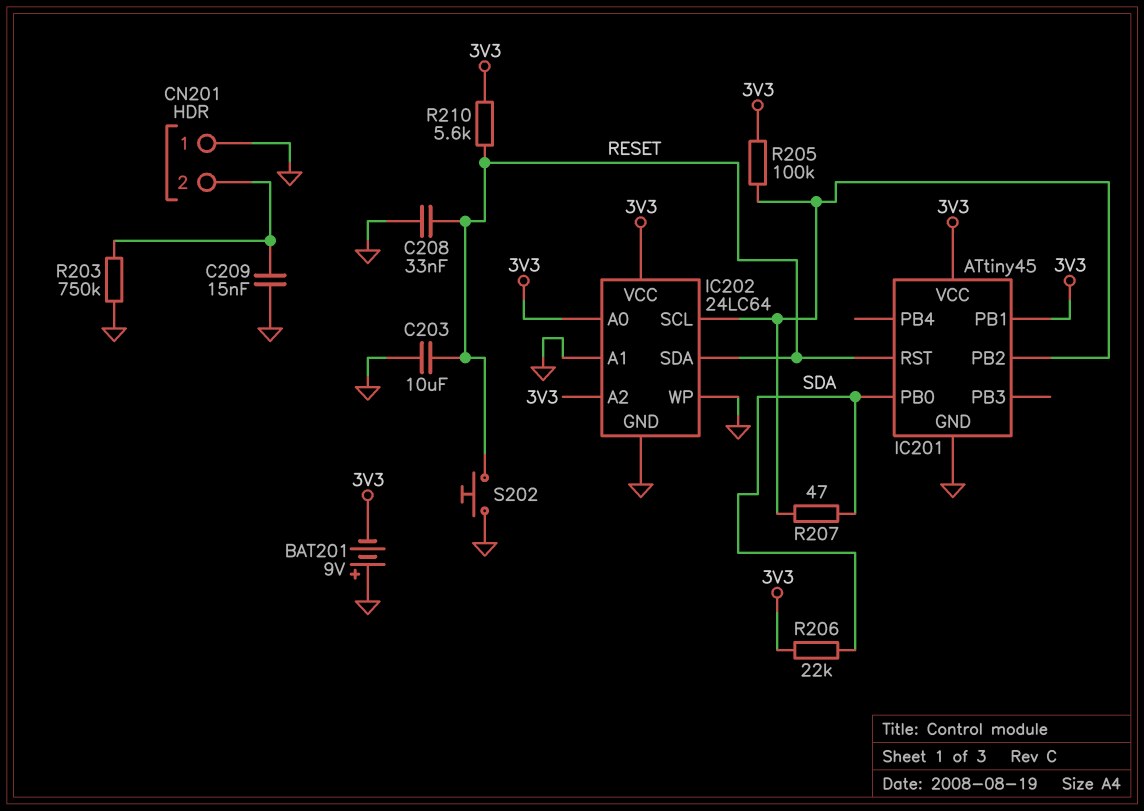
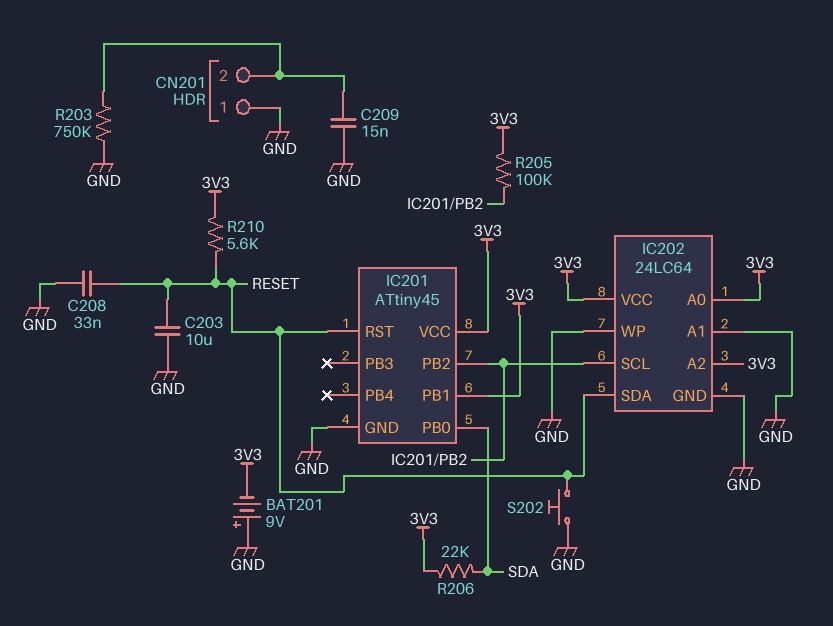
R207: 47 (IC201/PB2, SDA) -> none

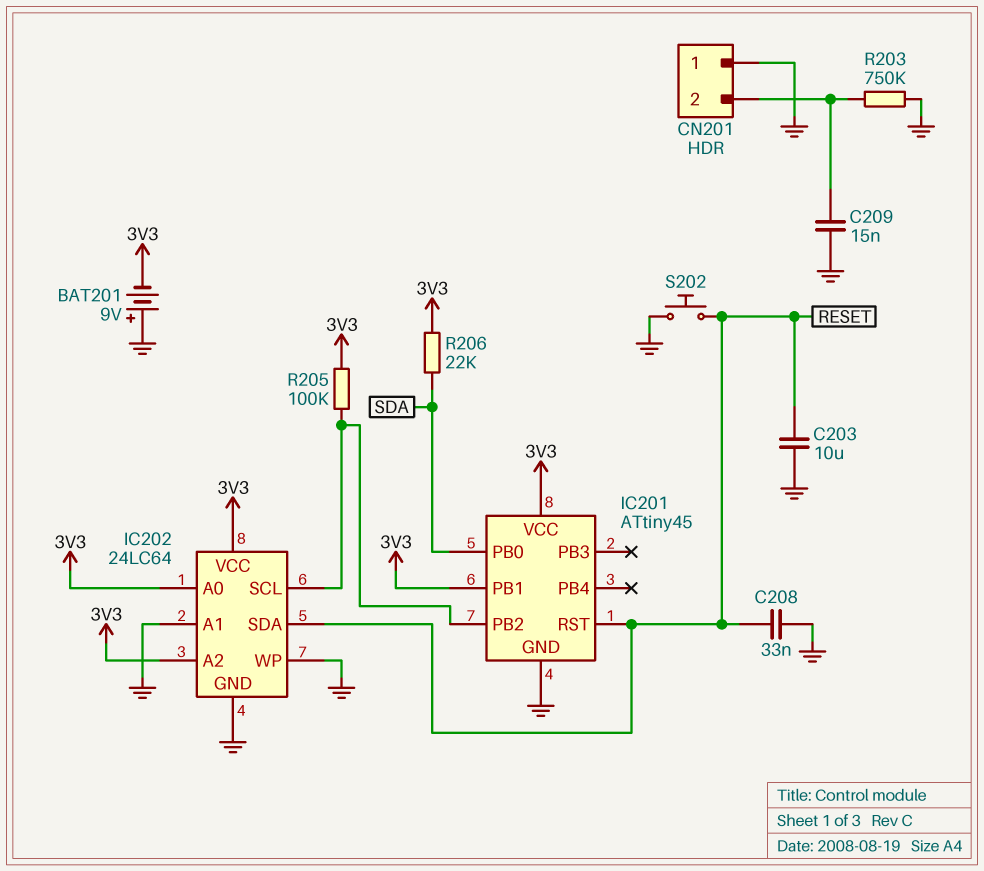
R210: 5.6k (3V3, RESET) -> none

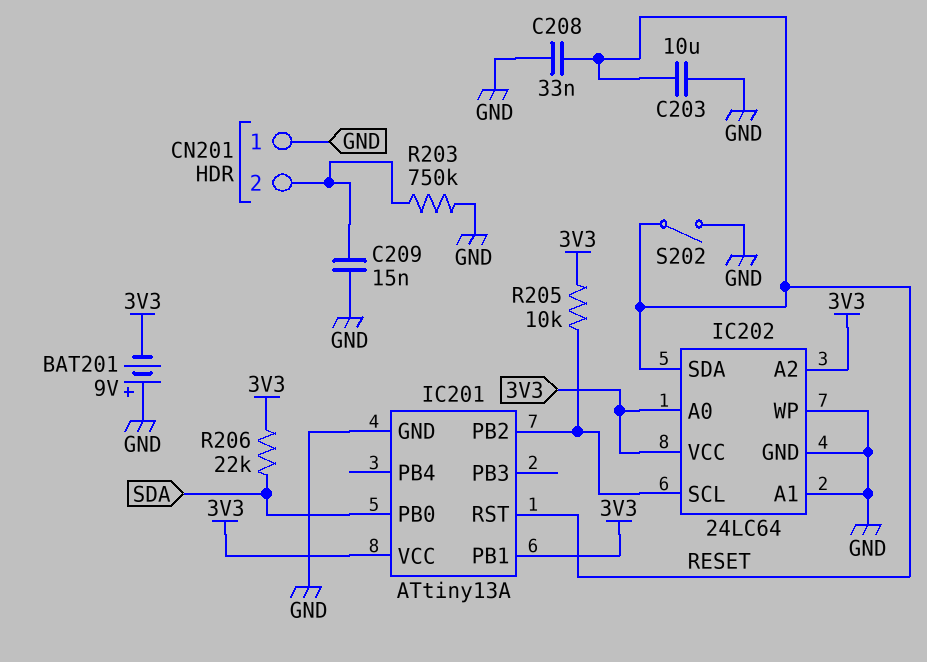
IC201: ATtiny45 -> ATtiny13A
R205: 100k (3V3, IC201/PB2) -> 10k (3V3, IC201/PB2)
S202: button (GND, RESET) -> switch (GND, RESET)

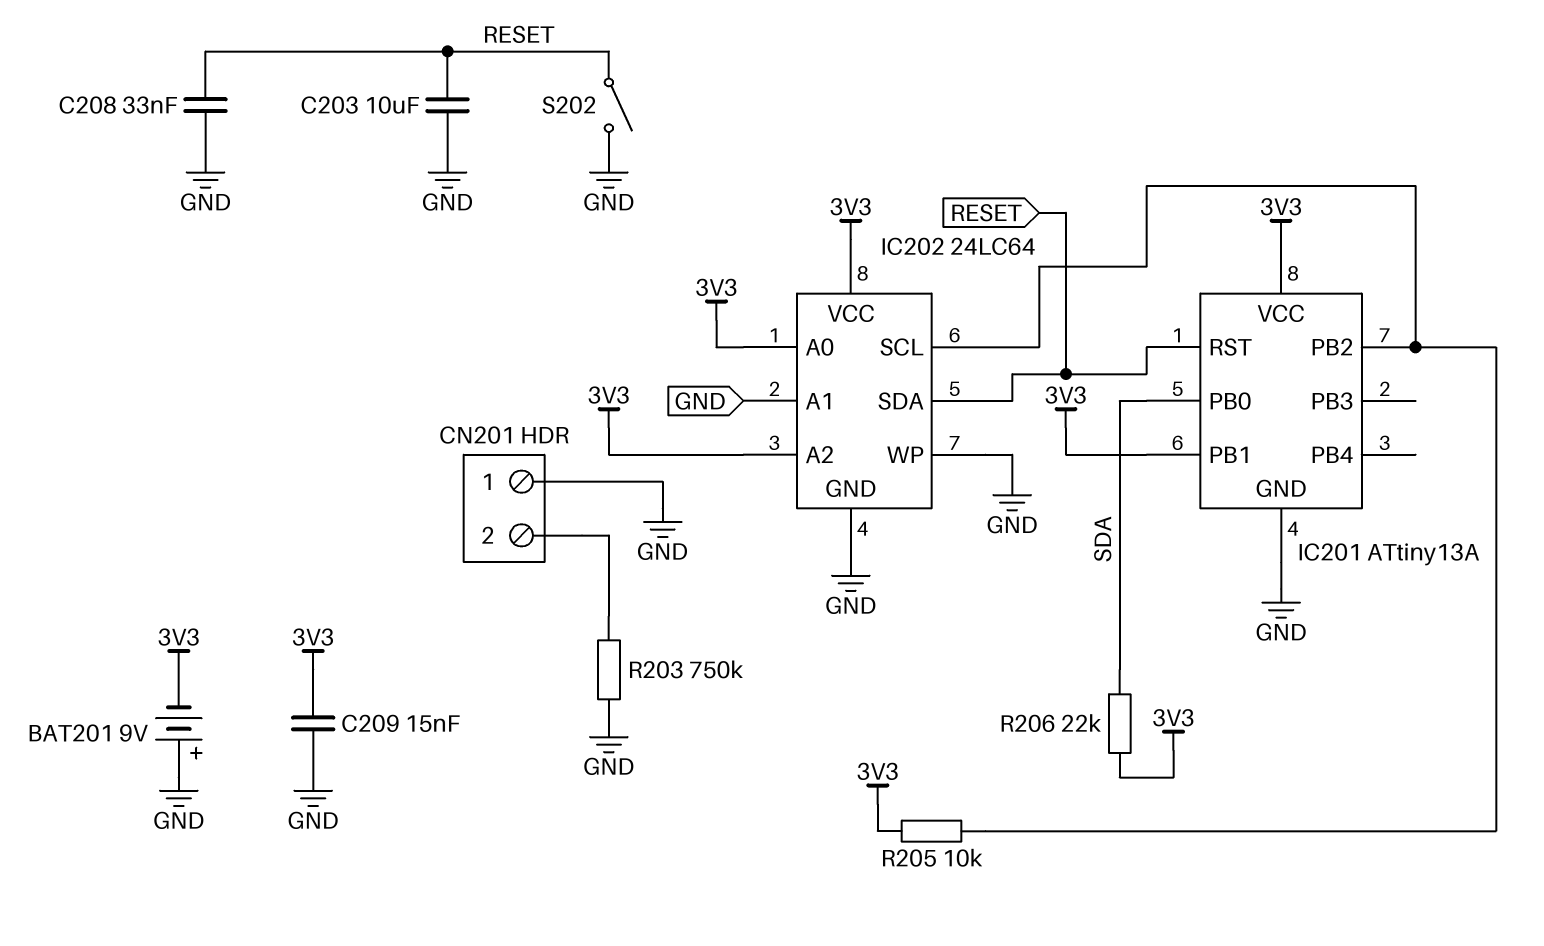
C209: 15nF (CN201/2, GND) -> 15nF (3V3, GND)

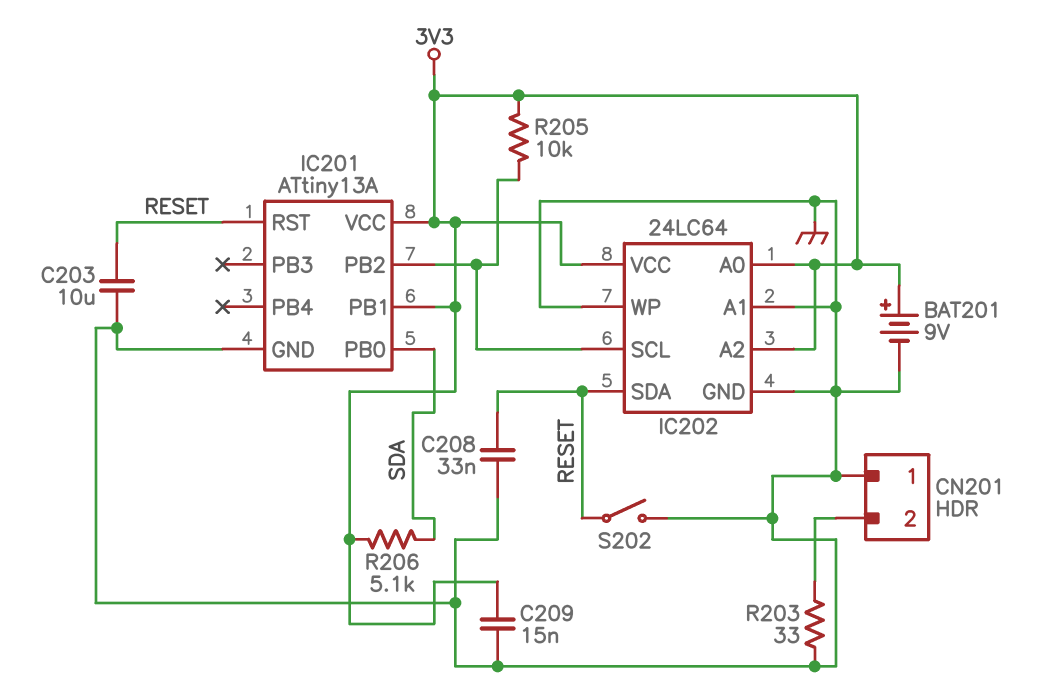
BAT201: 9V (plus GND, minus 3V3) -> 9V (plus 3V3, minus GND)
R203: 750k (CN201/2, GND) -> 33 (CN201/2, GND)
R206: 22k (3V3, SDA) -> 5.1k (3V3, SDA)

